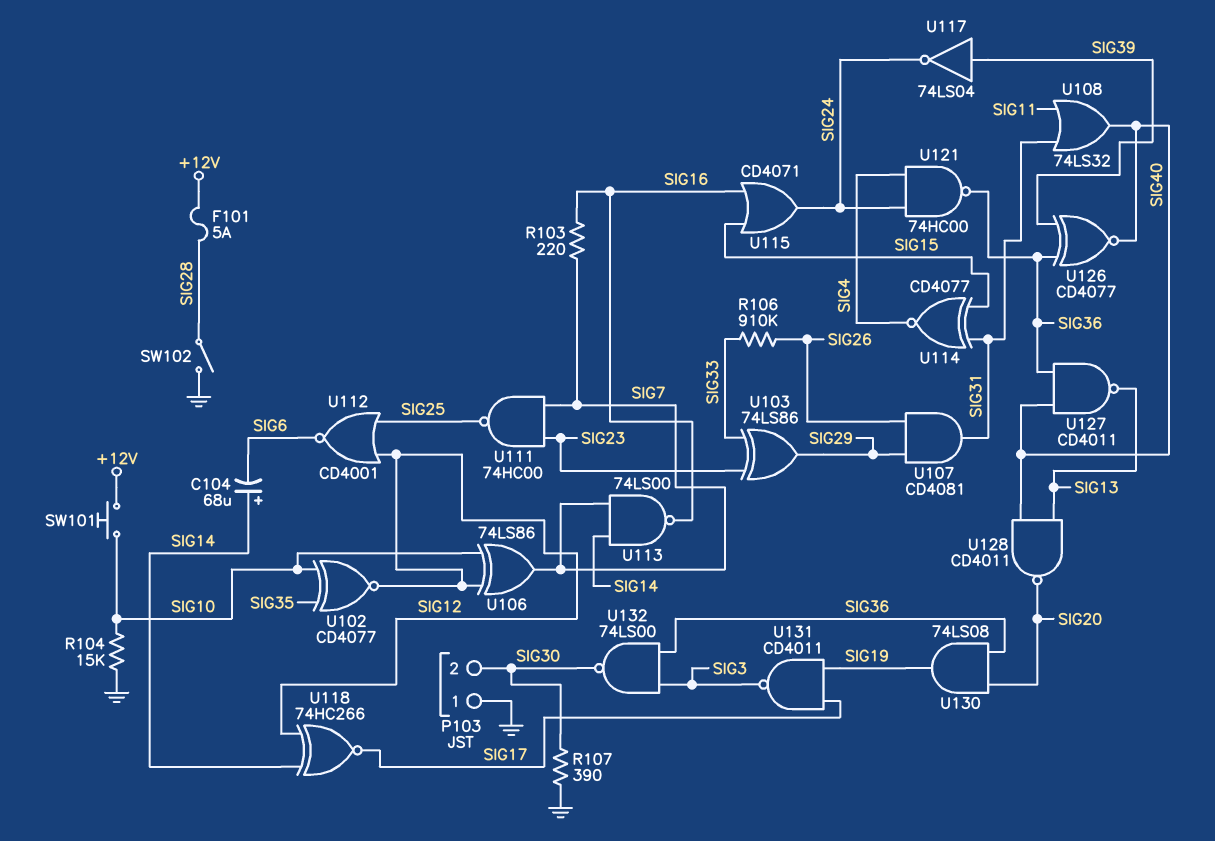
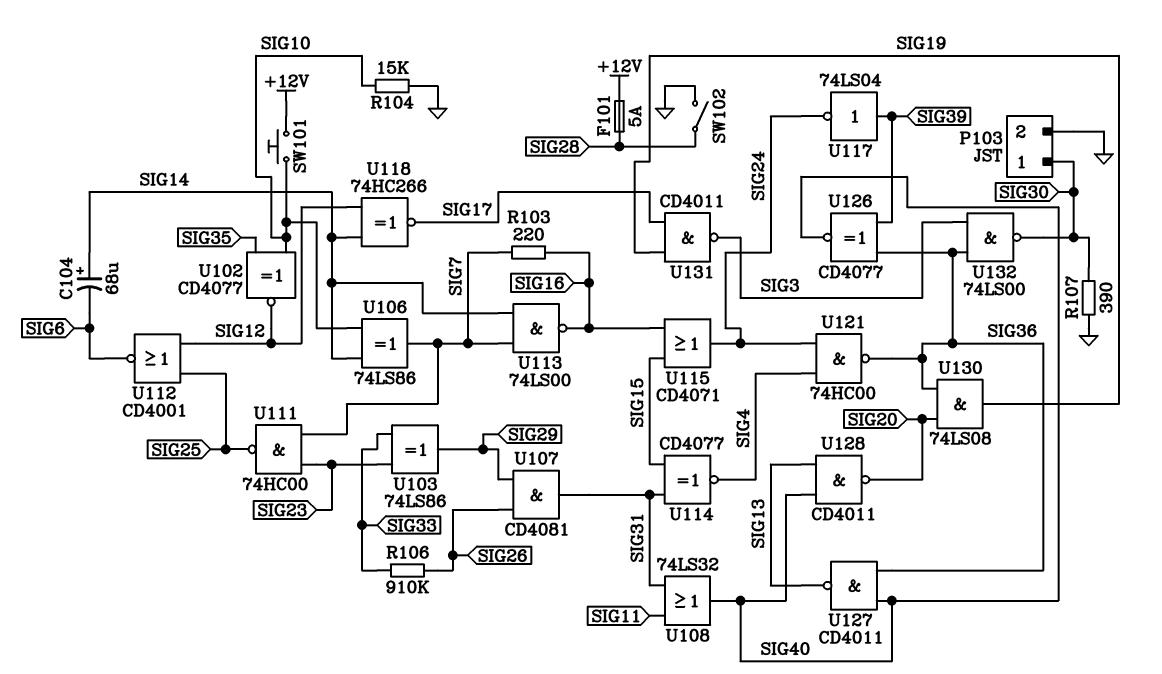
P103 pin 1: GND -> SIG30
P103 pin 2: SIG30 -> GND
U106: XOR 74LS86 (in SIG10, in SIG12, out SIG7) -> XOR 74LS86 (in SIG10, in SIG14, out SIG7)

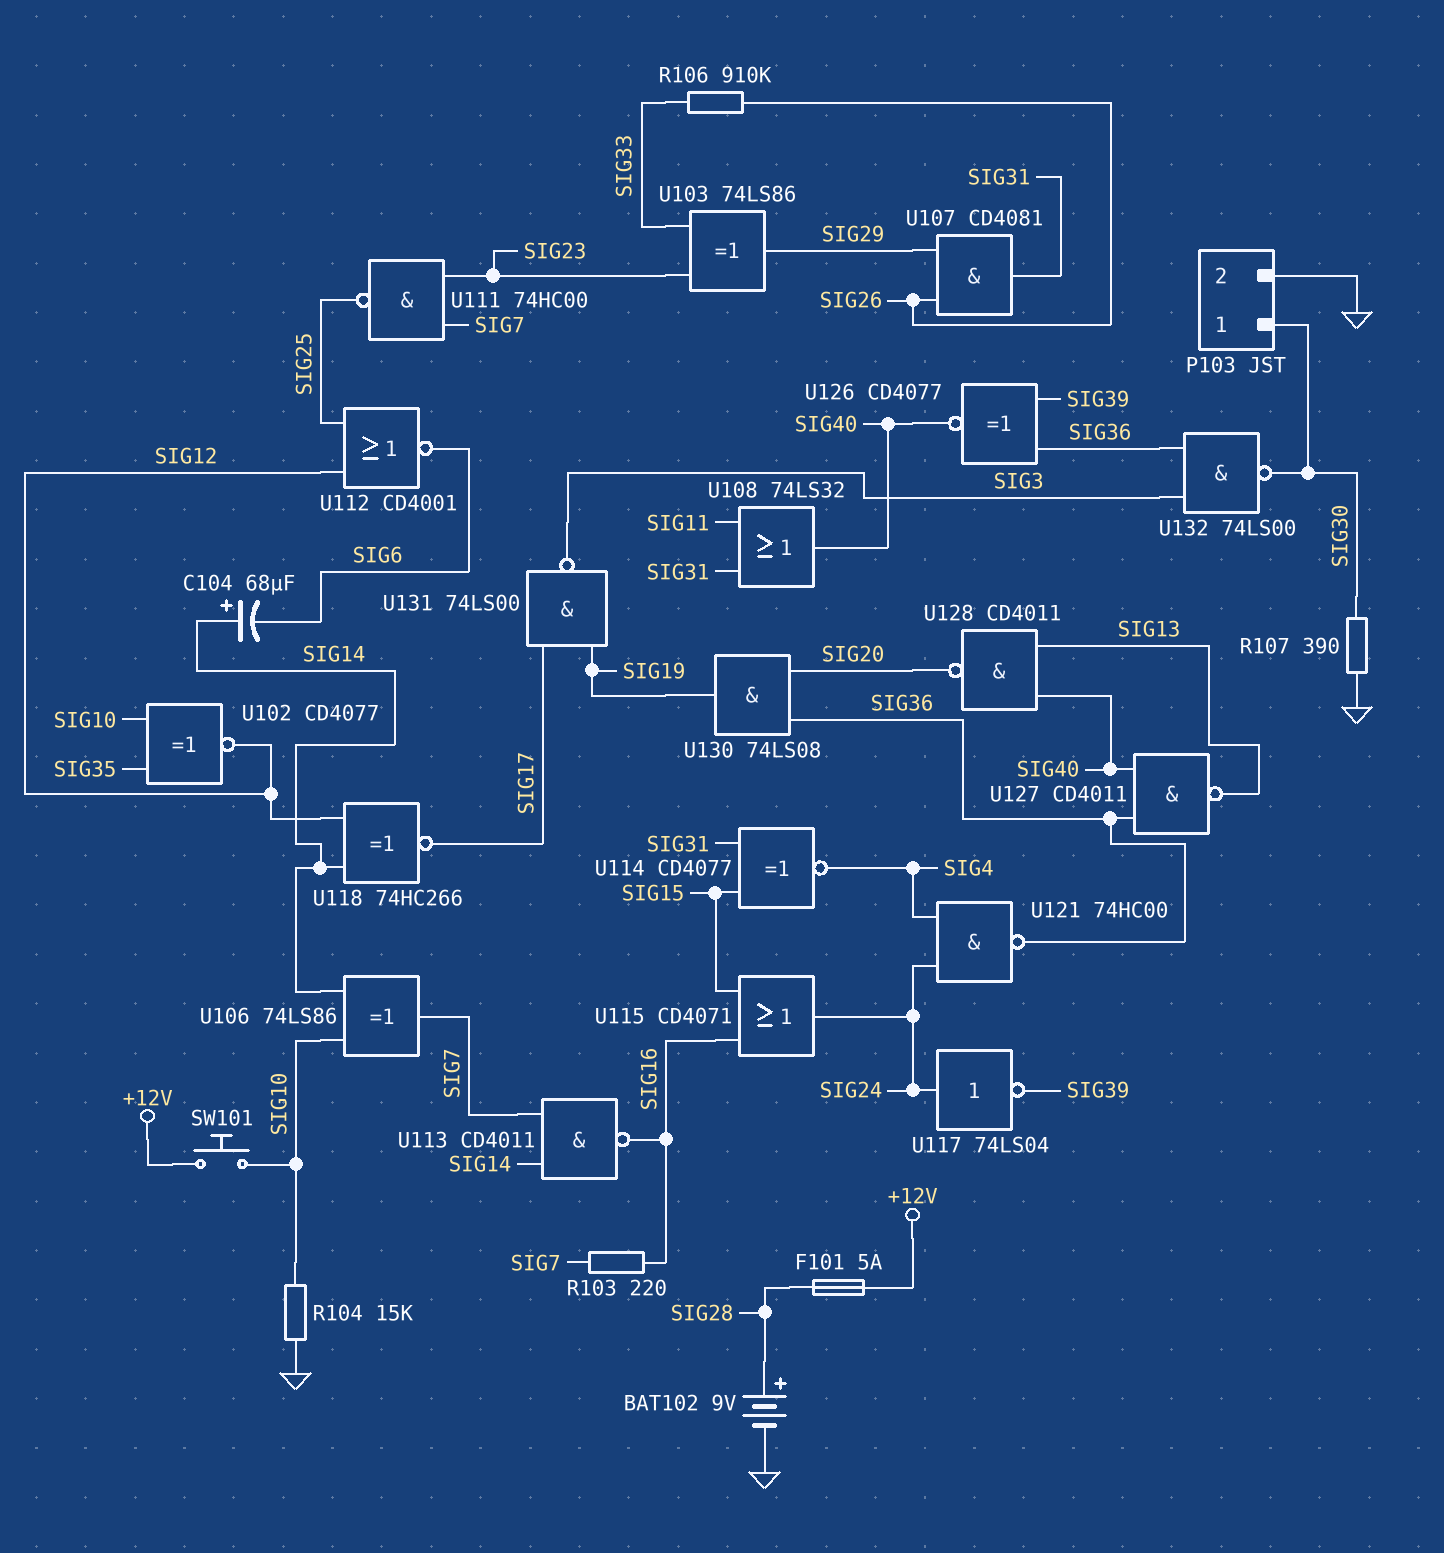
BAT102: none -> 9V (plus SIG28, minus GND)
SW102: switch (GND, SIG28) -> none
U113: NAND 74LS00 (in SIG7, in SIG14, out SIG16) -> NAND CD4011 (in SIG7, in SIG14, out SIG16)
U117: NOT 74LS04 (in SIG39, out SIG24) -> NOT 74LS04 (in SIG24, out SIG39)
U131: NAND CD4011 (in SIG17, in SIG19, out SIG3) -> NAND 74LS00 (in SIG17, in SIG19, out SIG3)

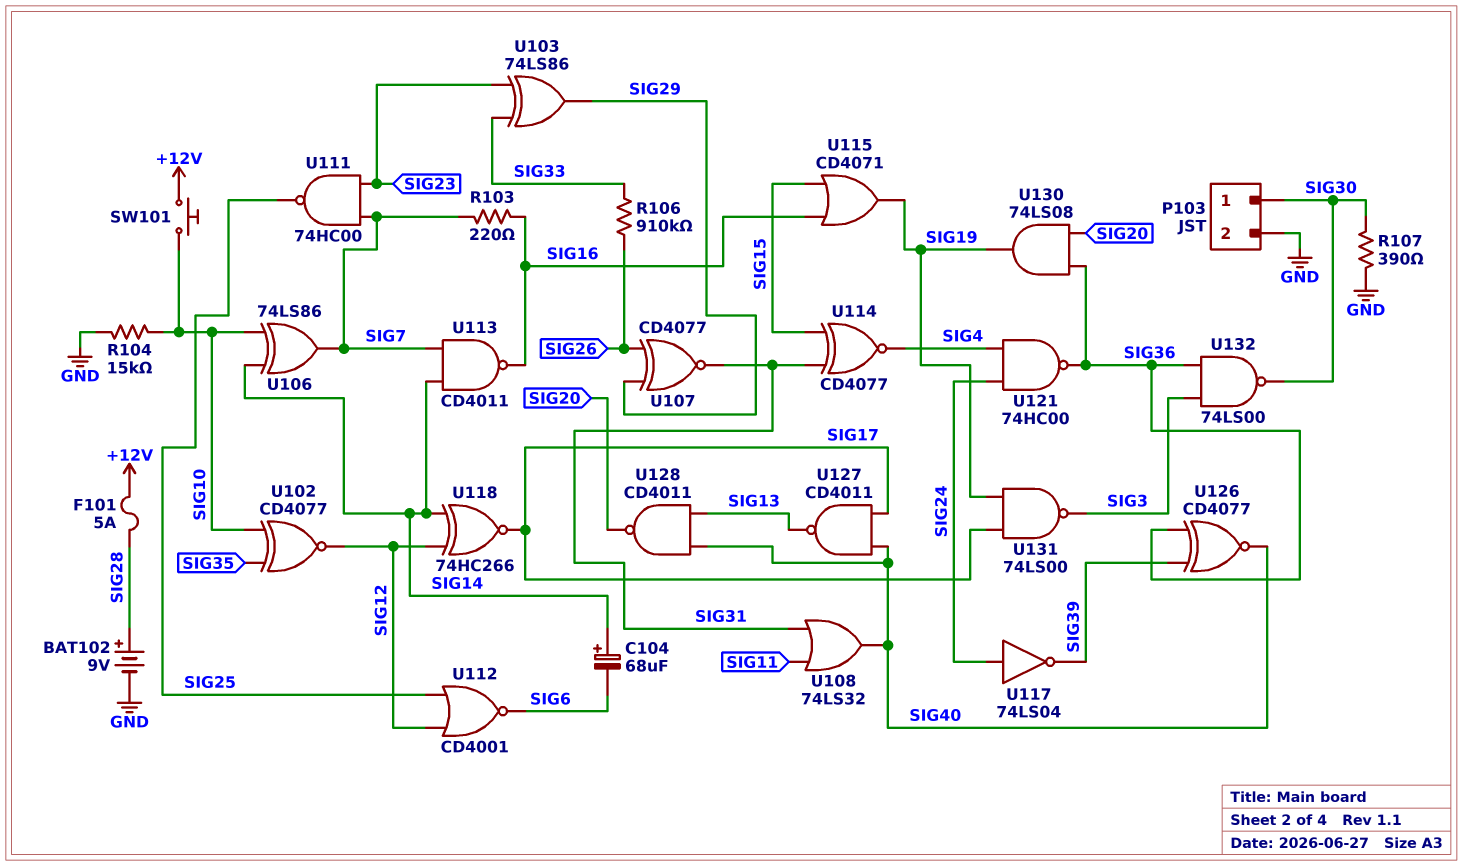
U107: AND CD4081 (in SIG26, in SIG29, out SIG31) -> XNOR CD4077 (in SIG26, in SIG29, out SIG31)
U115: OR CD4071 (in SIG15, in SIG16, out SIG24) -> OR CD4071 (in SIG15, in SIG16, out SIG19)
U127: NAND CD4011 (in SIG36, in SIG40, out SIG13) -> NAND CD4011 (in SIG17, in SIG40, out SIG13)

